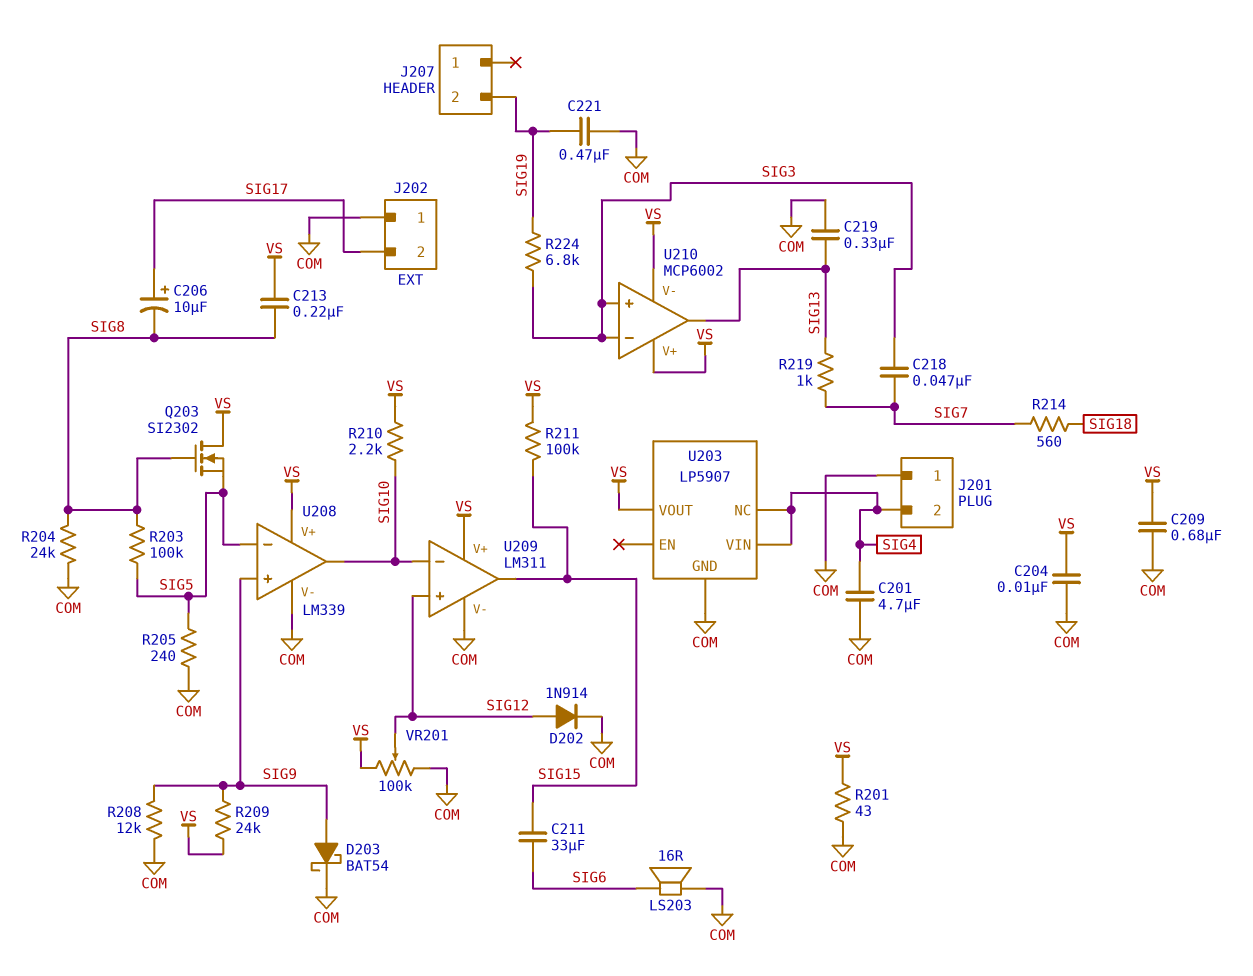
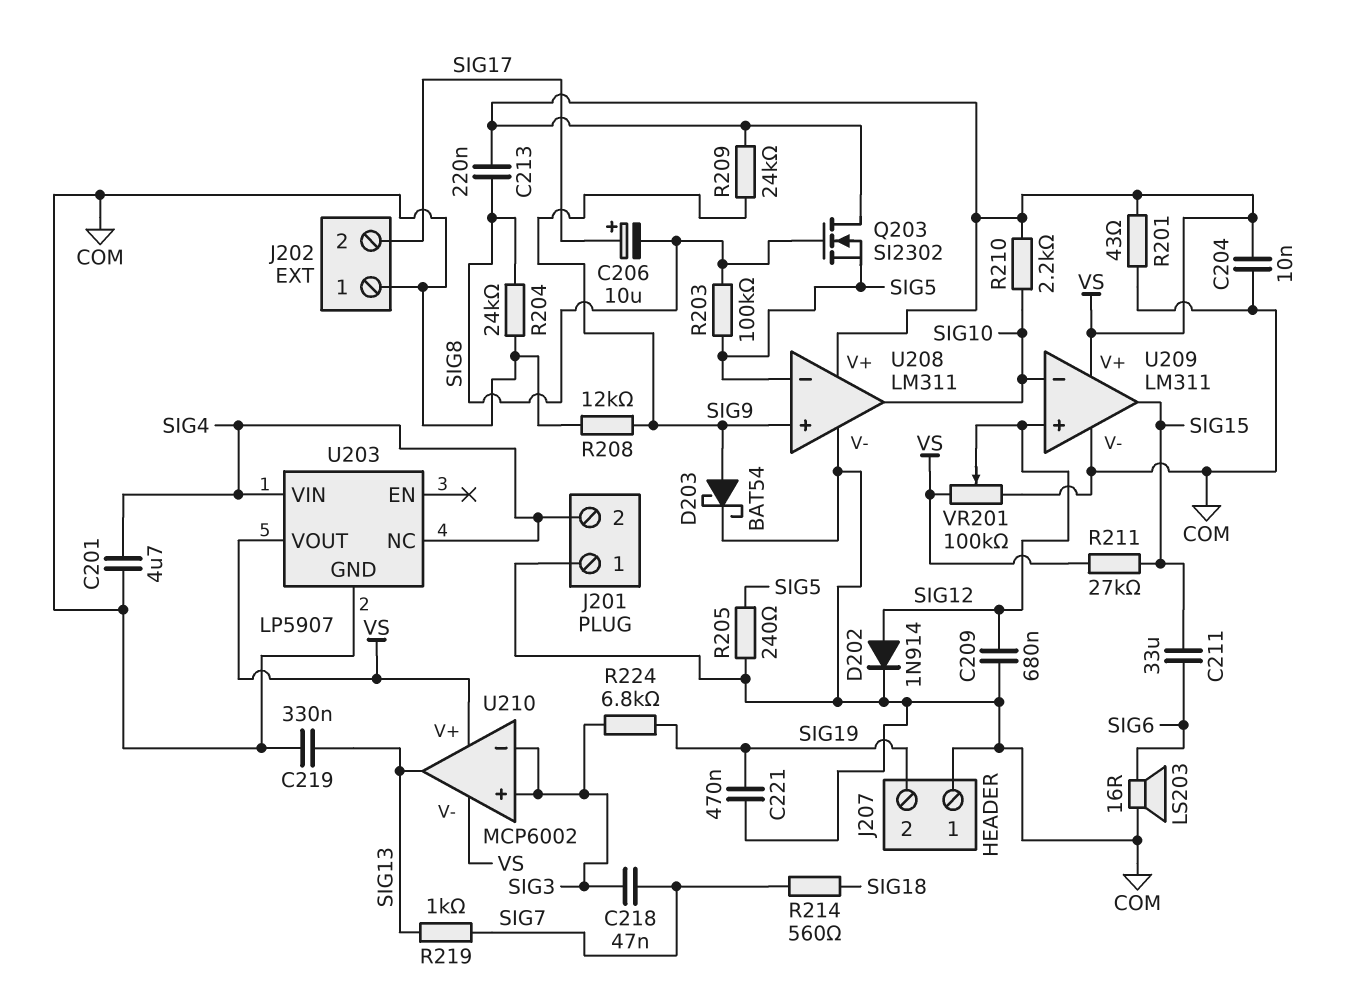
C209: 680nF (COM, VS) -> 680nF (COM, SIG12)
J207 pin 1: none -> COM
R211: 100k (SIG15, VS) -> 27k (SIG15, VS)
U208: LM339 -> LM311

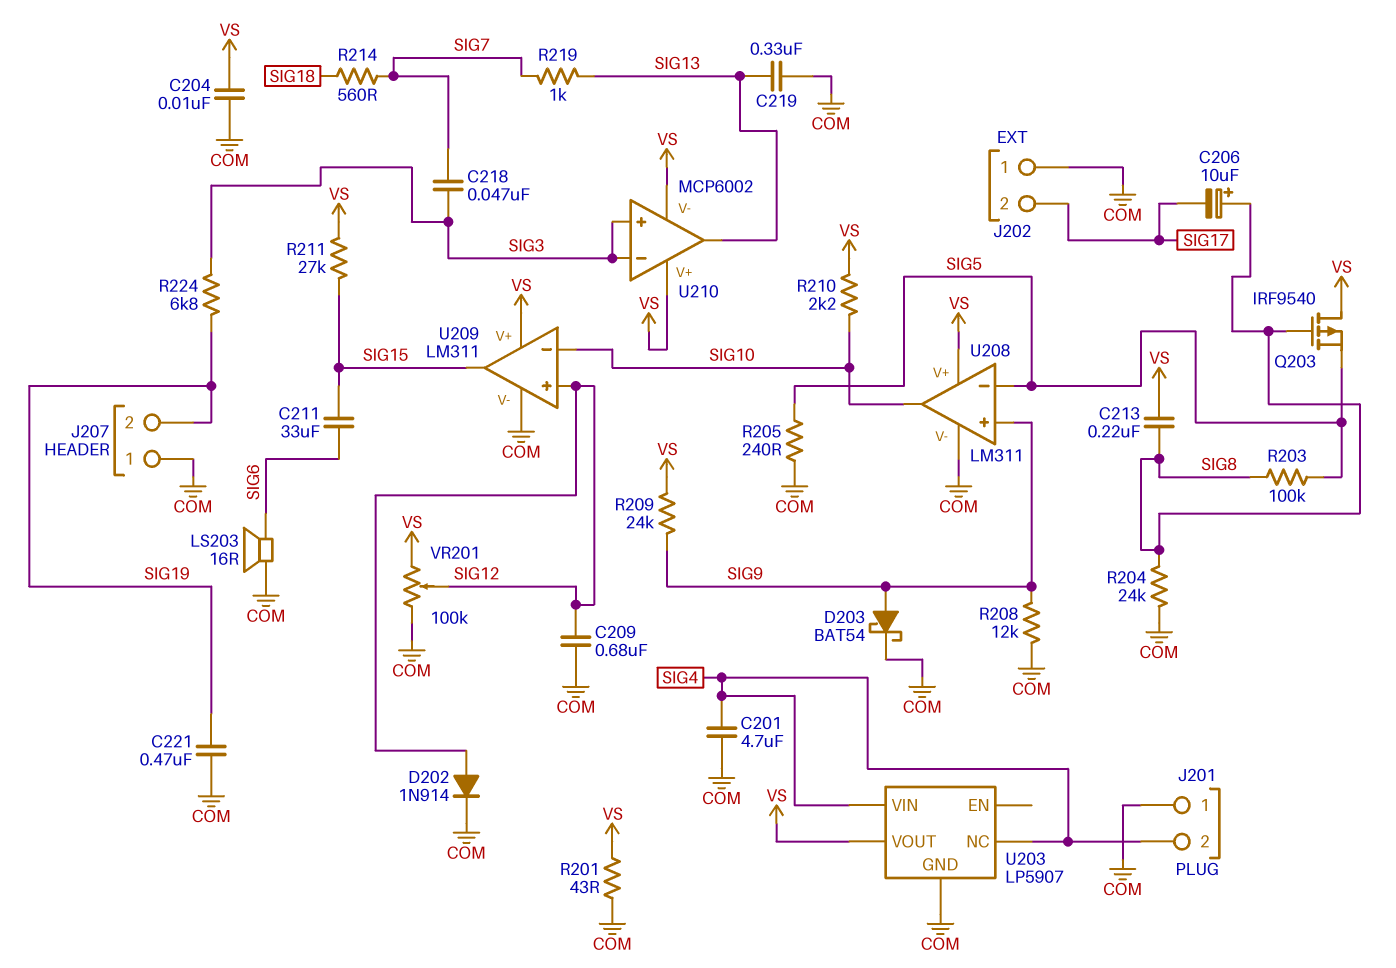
C206: 10uF (plus SIG17, minus SIG8) -> 10uF (plus SIG8, minus SIG17)
Q203: NMOS SI2302 (G SIG8, D VS, S SIG5) -> PMOS IRF9540 (G SIG8, D VS, S SIG5)

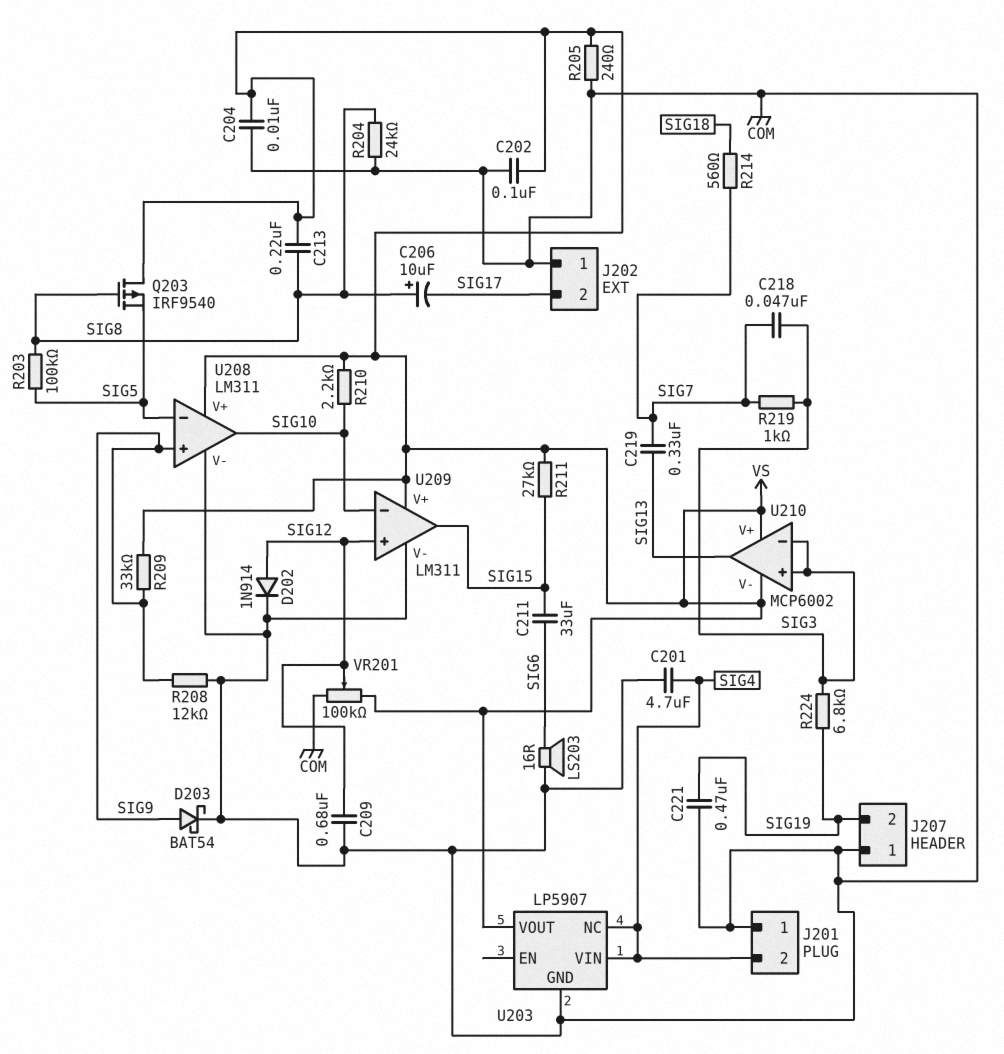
C202: none -> 100nF (COM, VS)
C219: 330nF (COM, SIG13) -> 330nF (SIG7, SIG13)
R201: 43 (COM, VS) -> none
R205: 240 (COM, SIG5) -> 240 (COM, VS)
R209: 24k (SIG9, VS) -> 33k (SIG9, VS)
R219: 1k (SIG7, SIG13) -> 1k (SIG3, SIG7)

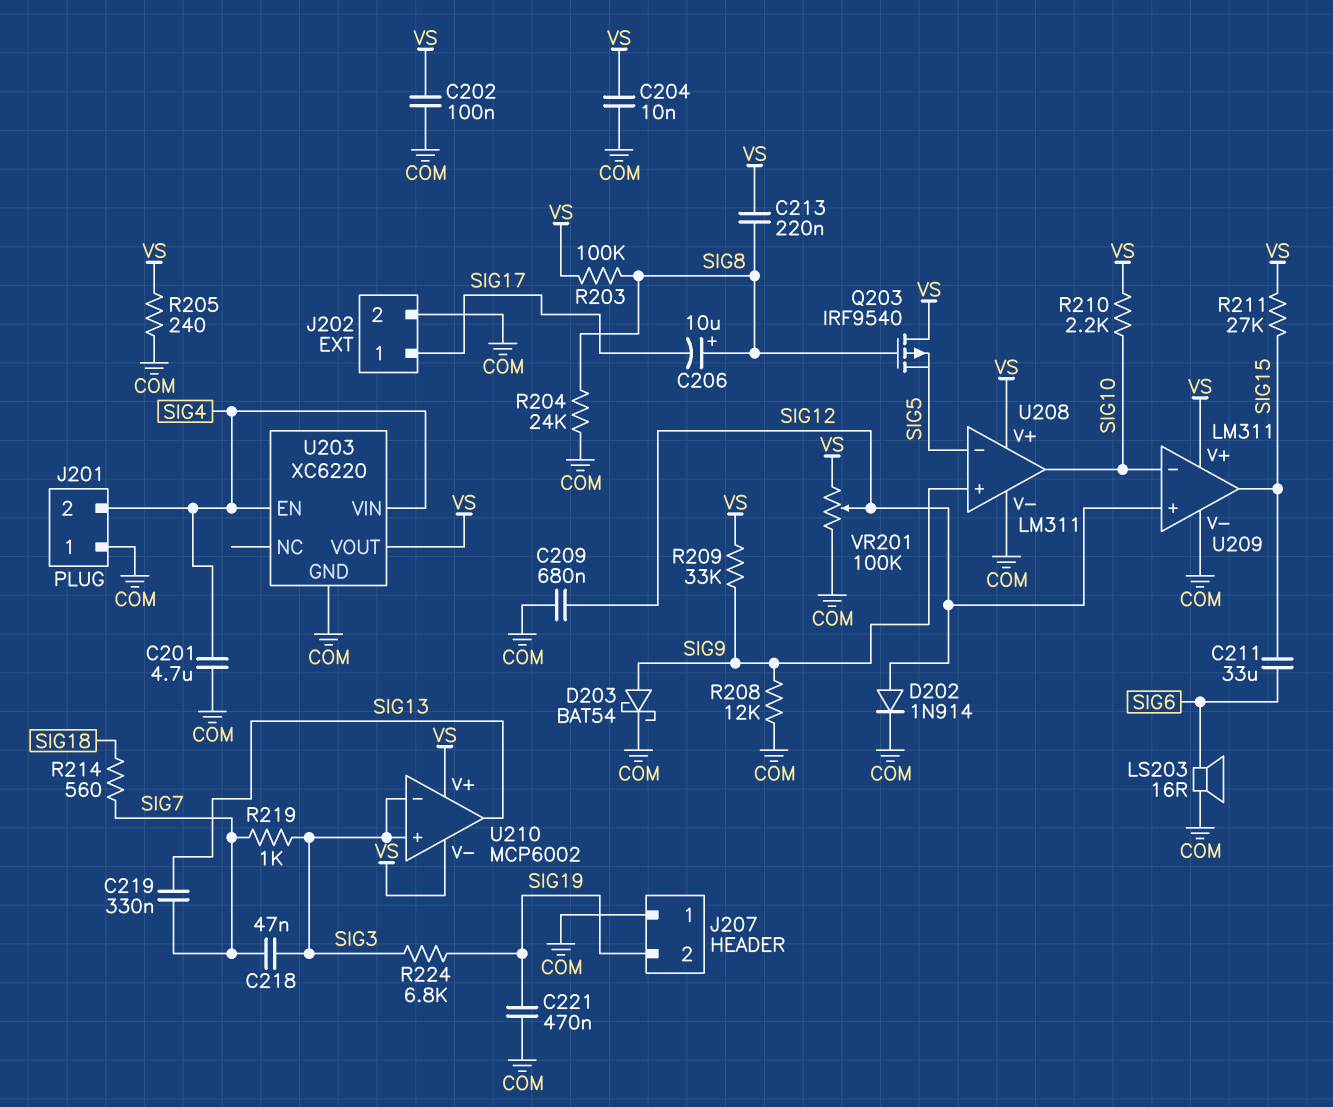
J202 pin 1: COM -> SIG17
J202 pin 2: SIG17 -> COM
R203: 100k (SIG5, SIG8) -> 100k (SIG8, VS)
U203: LP5907 -> XC6220
U203 pin EN: none -> SIG4
U203 pin NC: SIG4 -> none

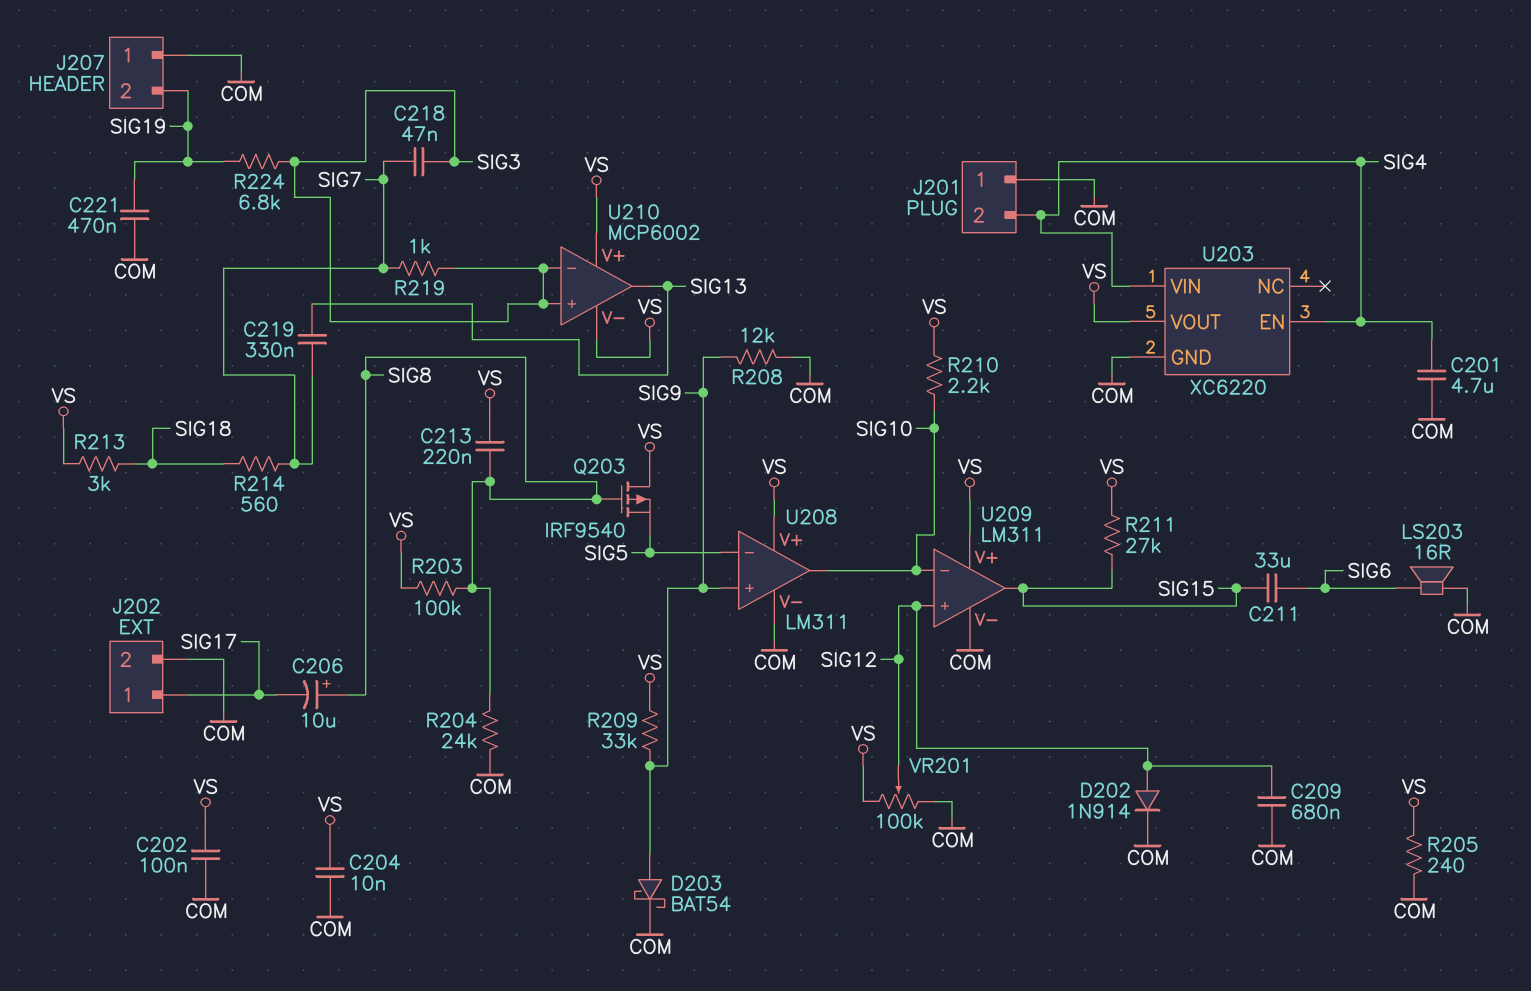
R213: none -> 3k (SIG18, VS)

